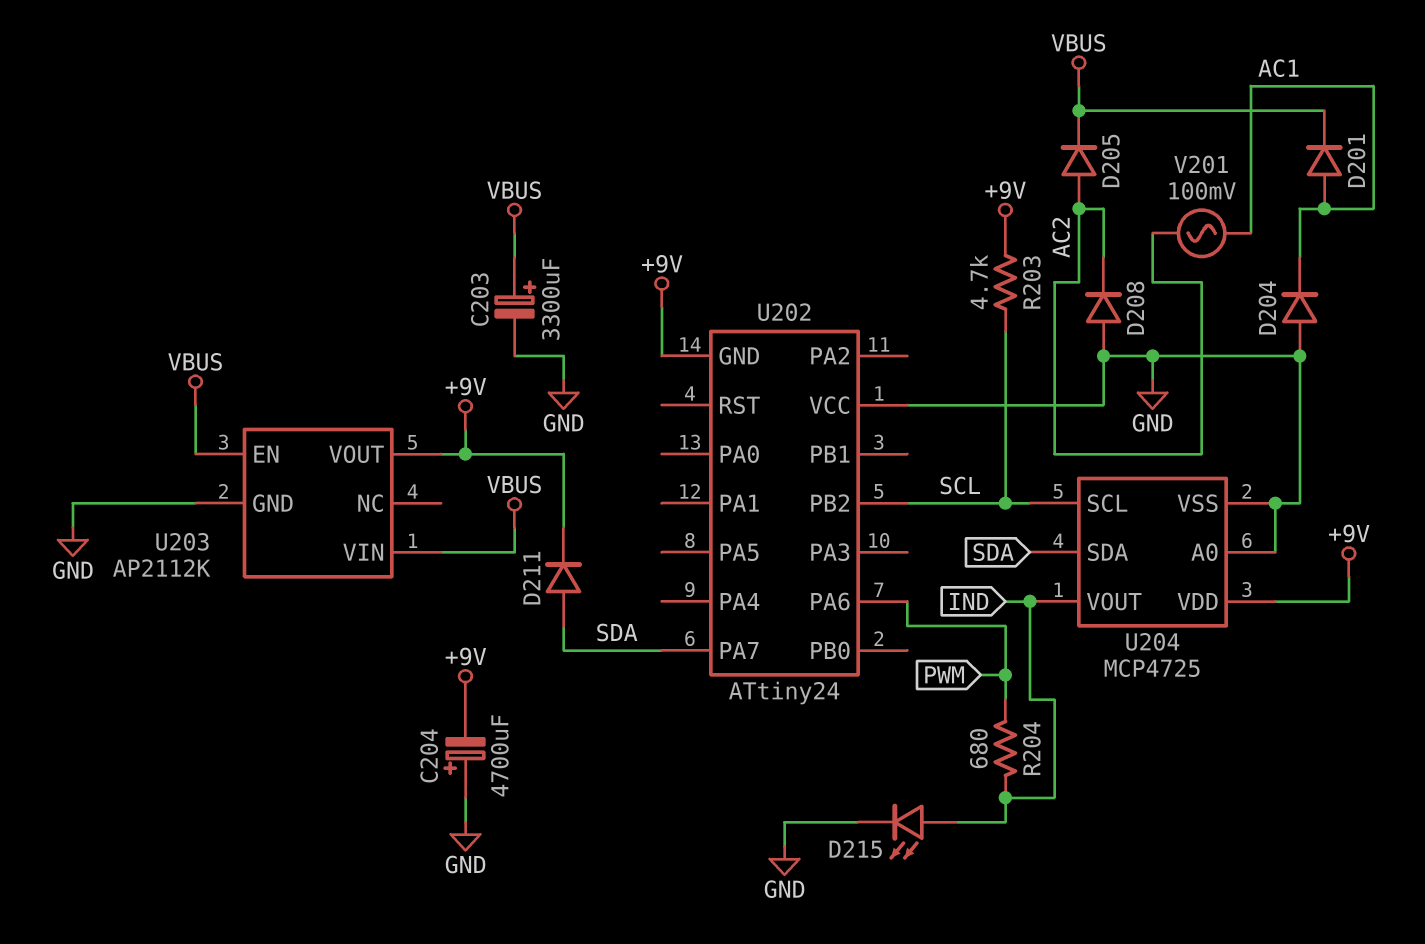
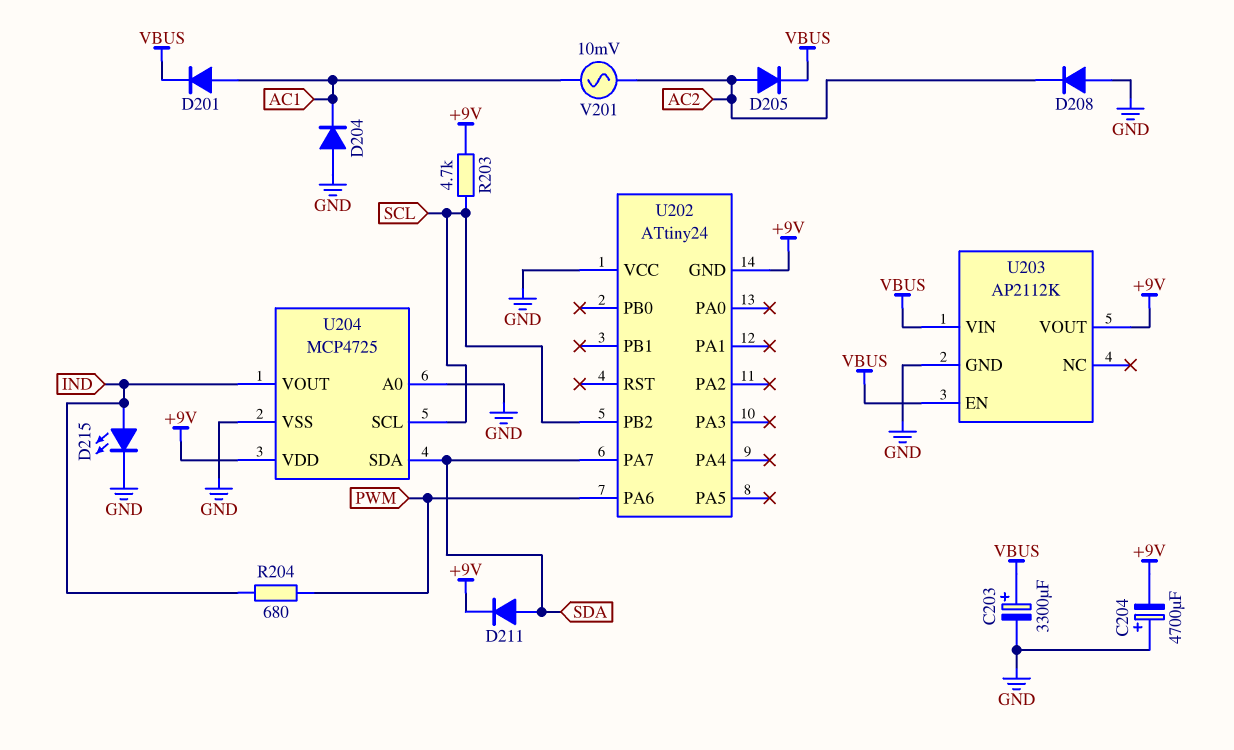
V201: AC 100mV (AC1, AC2) -> AC 10mV (AC1, AC2)

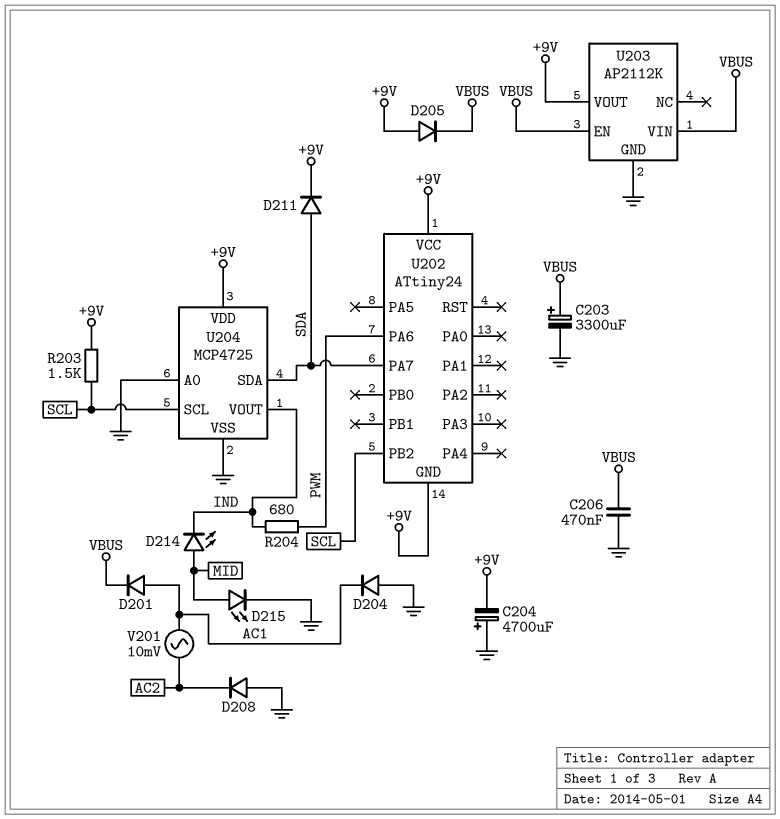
C206: none -> 470nF (GND, VBUS)
D205: diode (A AC2, K VBUS) -> diode (A +9V, K VBUS)
D214: none -> LED (A MID, K IND)
D215: LED (A IND, K GND) -> LED (A MID, K GND)
R203: 4.7k (+9V, SCL) -> 1.5k (+9V, SCL)
U202 pin VCC: GND -> +9V

